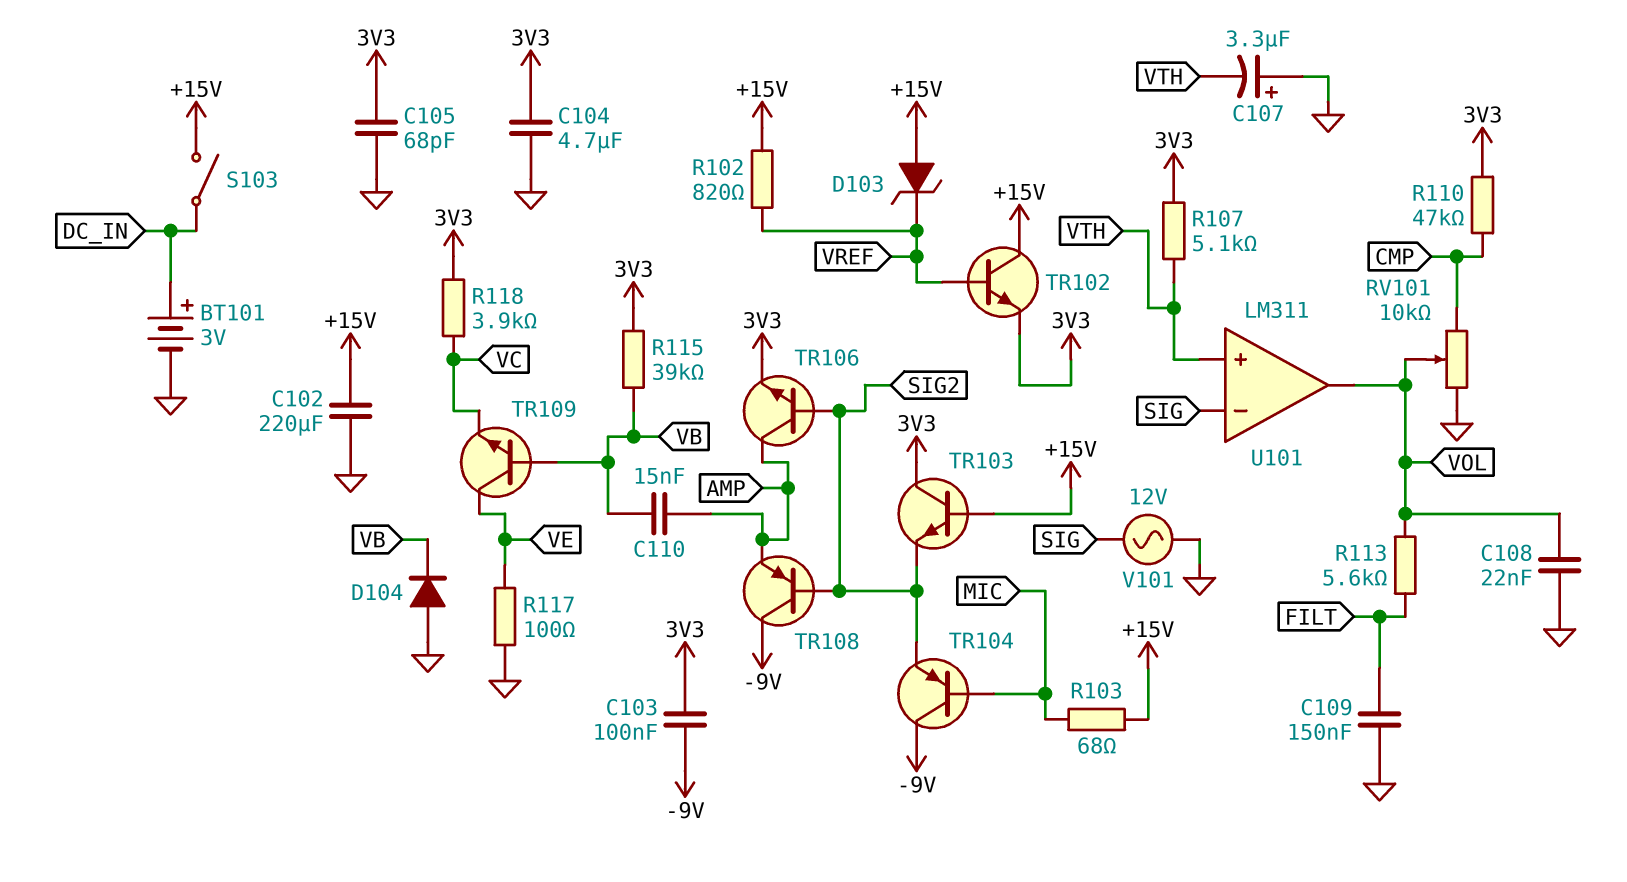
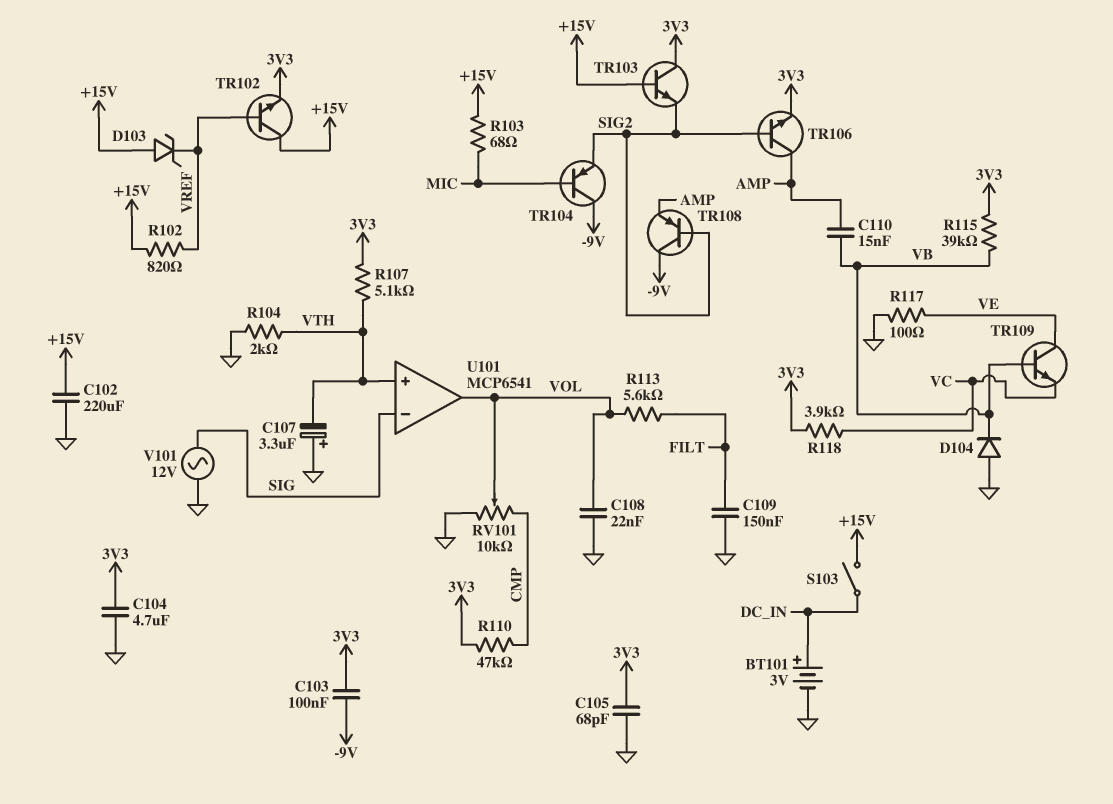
R104: none -> 2k (GND, VTH)
U101: LM311 -> MCP6541

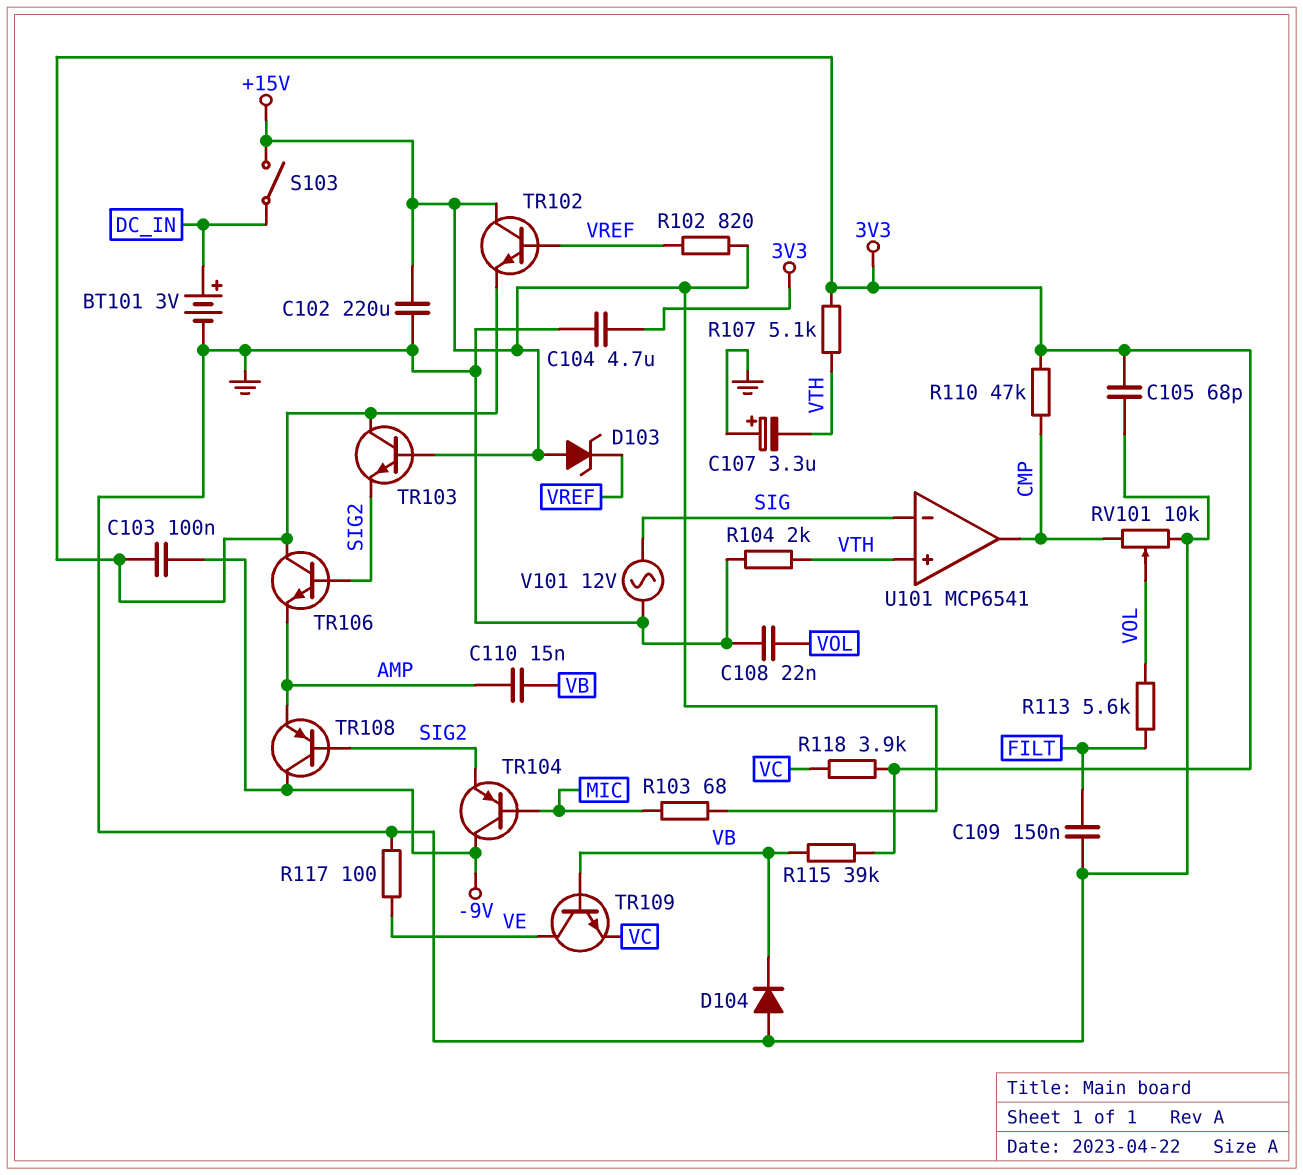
TR106: NPN (B SIG2, C AMP, E 3V3) -> NPN (B SIG2, C 3V3, E AMP)
U101 pin out: VOL -> CMP

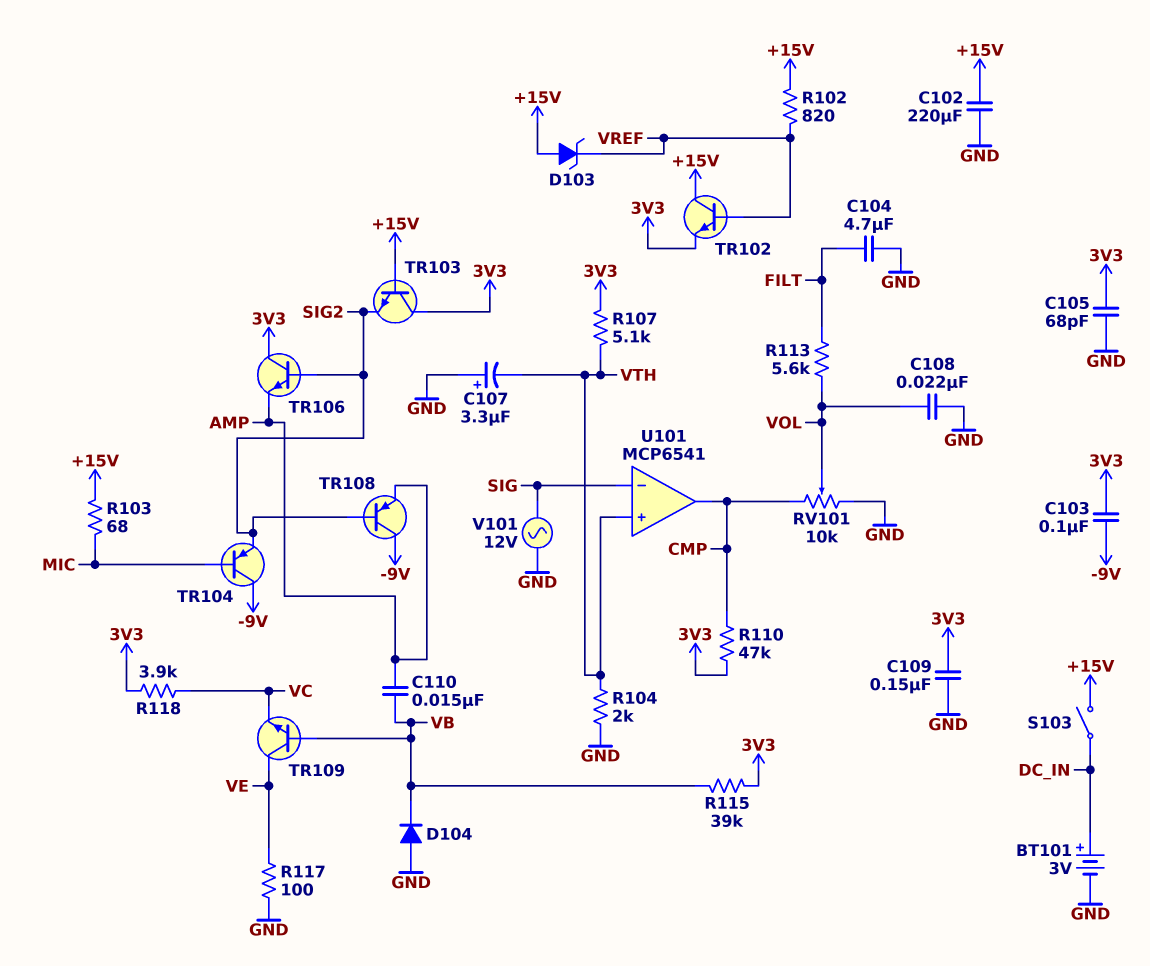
C104: 4.7uF (3V3, GND) -> 4.7uF (FILT, GND)
C109: 150nF (FILT, GND) -> 150nF (3V3, GND)

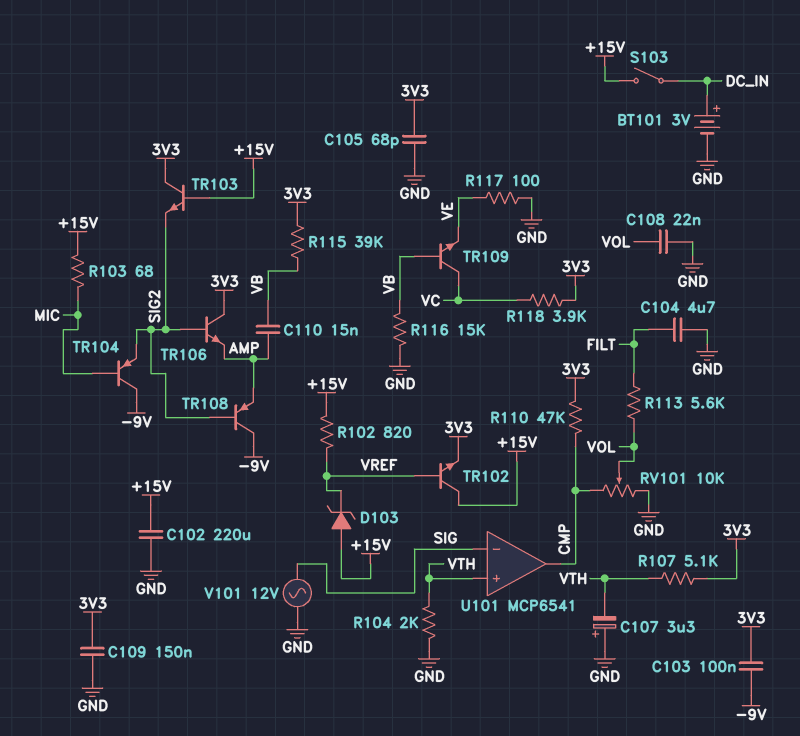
D104: diode (A GND, K VB) -> none
R116: none -> 15k (GND, VB)
TR109: NPN (B VB, C VE, E VC) -> NPN (B VB, C VC, E VE)

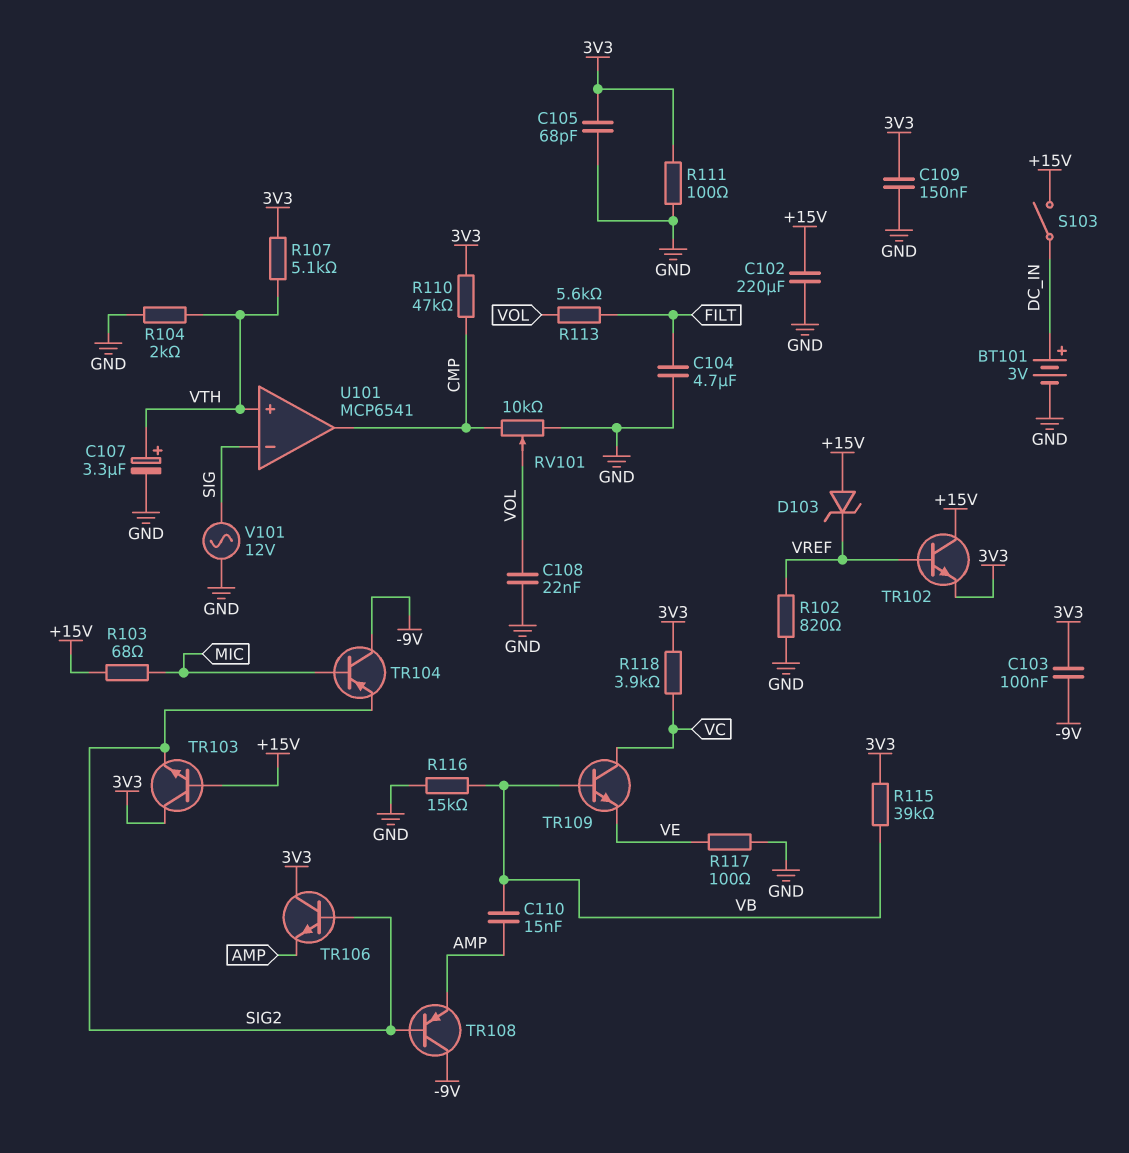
C107: 3.3uF (plus GND, minus VTH) -> 3.3uF (plus VTH, minus GND)
R102: 820 (+15V, VREF) -> 820 (GND, VREF)
R111: none -> 100 (3V3, GND)

